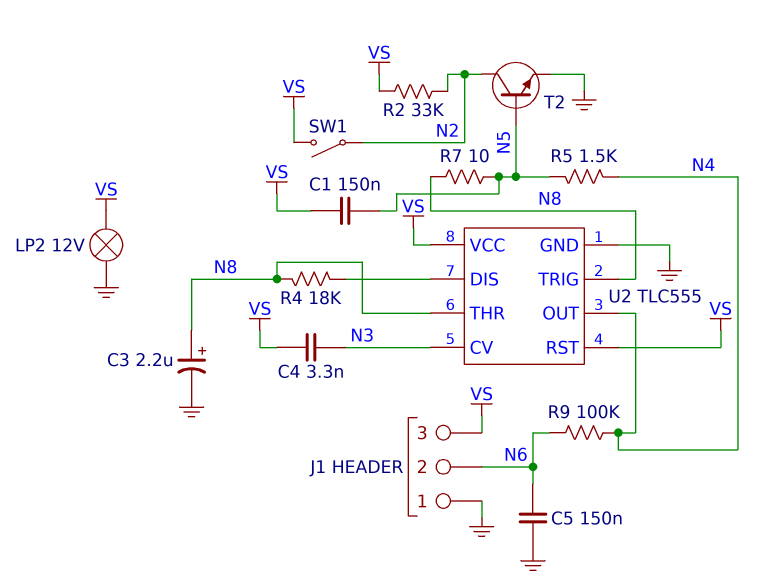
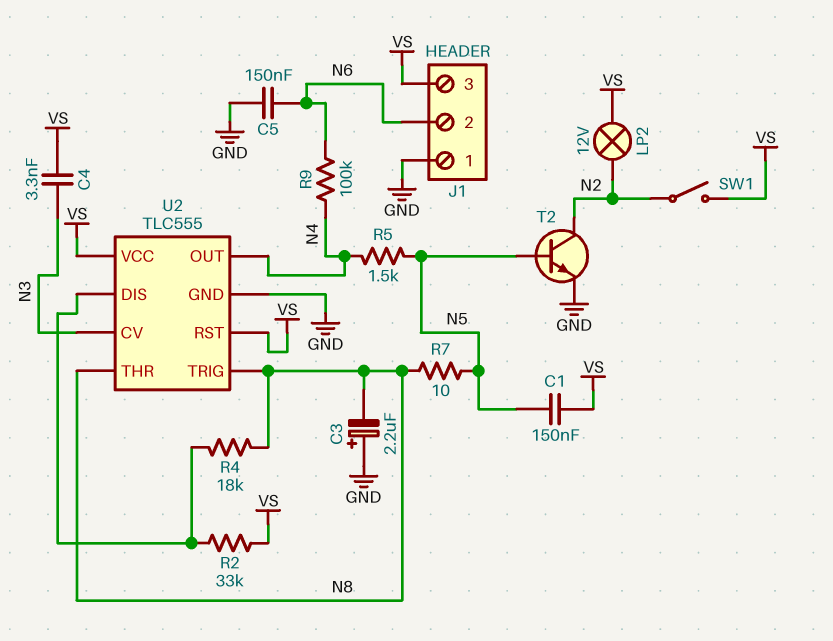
C3: 2.2uF (plus N8, minus GND) -> 2.2uF (plus GND, minus N8)
LP2: lamp 12V (GND, VS) -> lamp 12V (N2, VS)
R2: 33k (N2, VS) -> 33k (U2/DIS, VS)

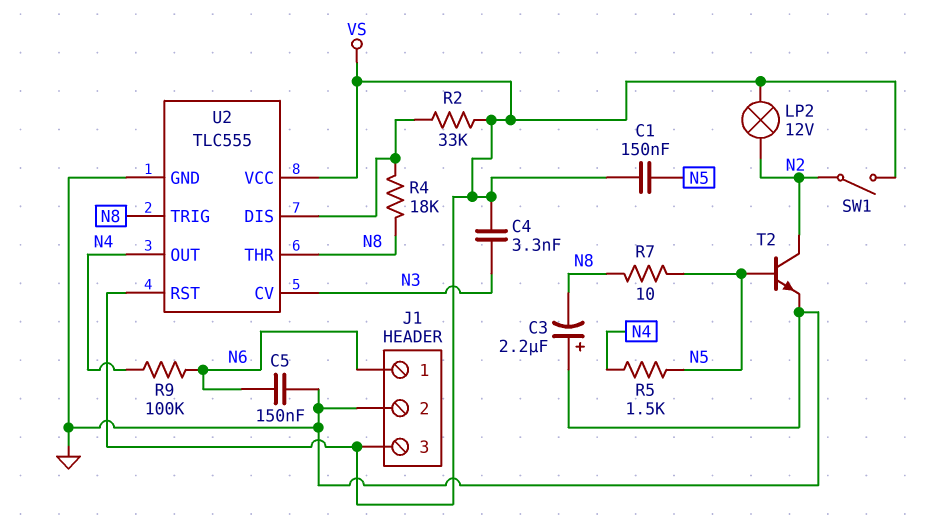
J1 pin 1: GND -> N6
J1 pin 2: N6 -> GND

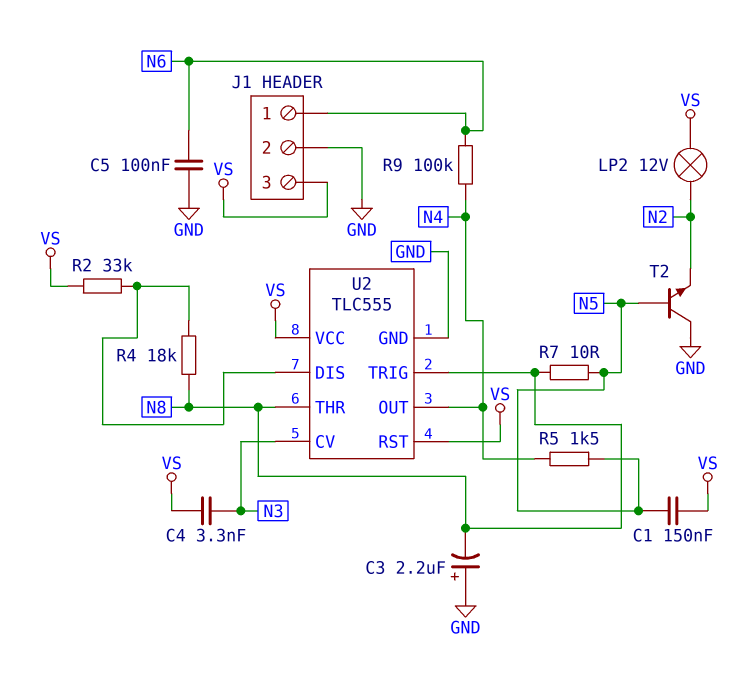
C5: 150nF (GND, N6) -> 100nF (GND, N6)
SW1: switch (N2, VS) -> none
T2: NPN (B N5, C N2, E GND) -> NPN (B N5, C GND, E N2)

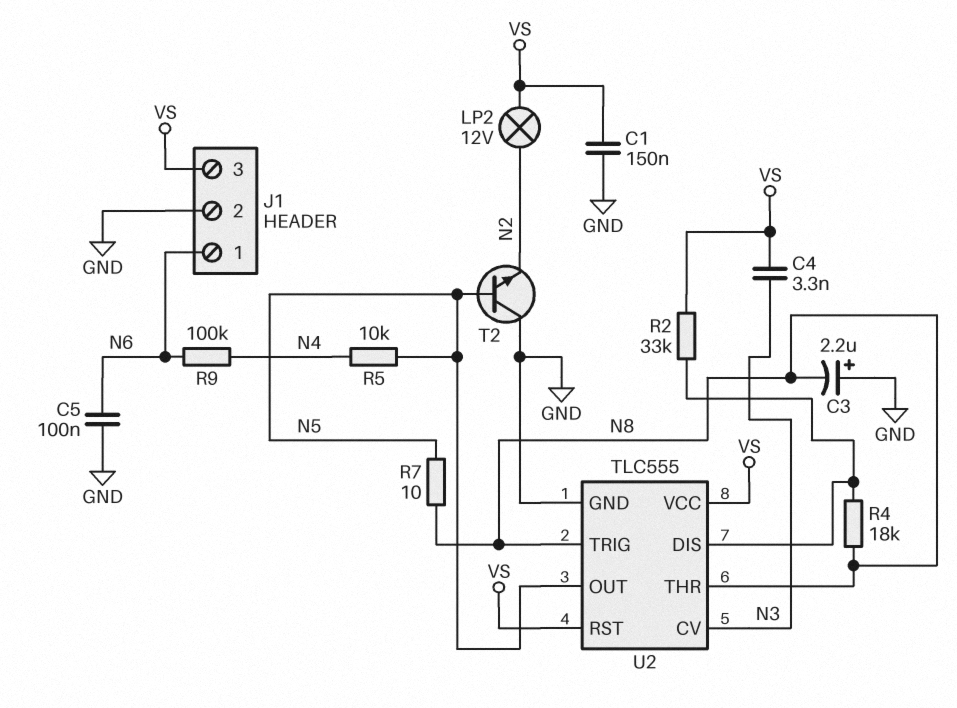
C1: 150nF (N5, VS) -> 150nF (GND, VS)
R5: 1.5k (N4, N5) -> 10k (N4, N5)
U2 pin OUT: N4 -> N5

